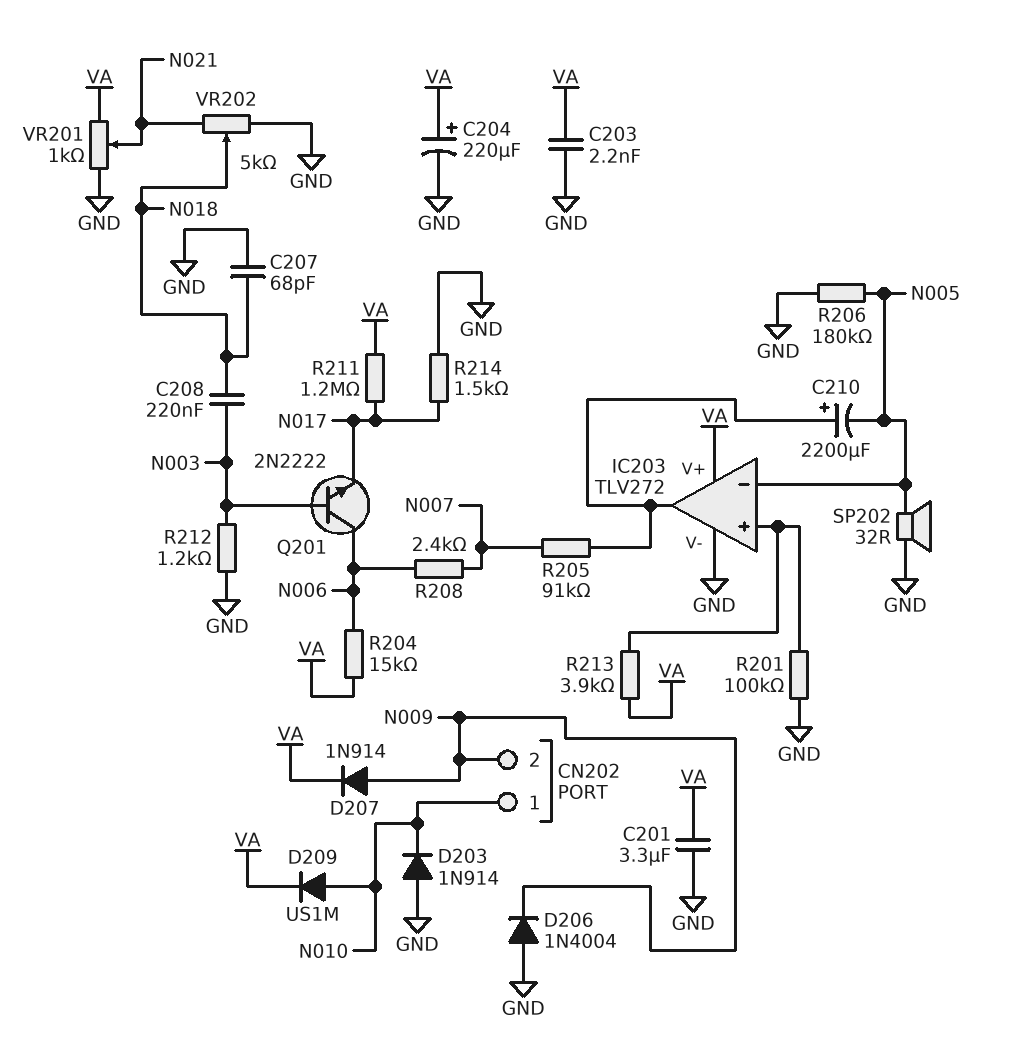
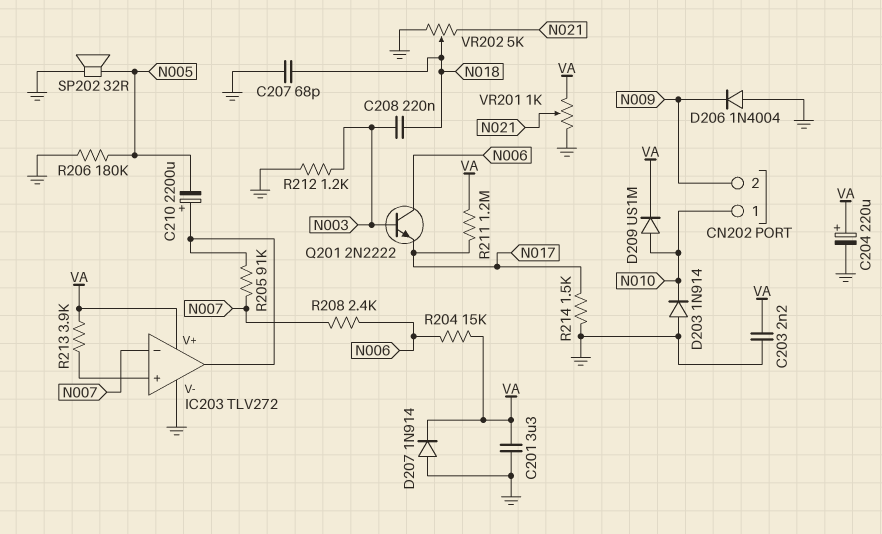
D207: diode 1N914 (A N009, K VA) -> diode 1N914 (A GND, K VA)
IC203 pin in-: N005 -> N007
R201: 100k (GND, IC203/in+) -> none

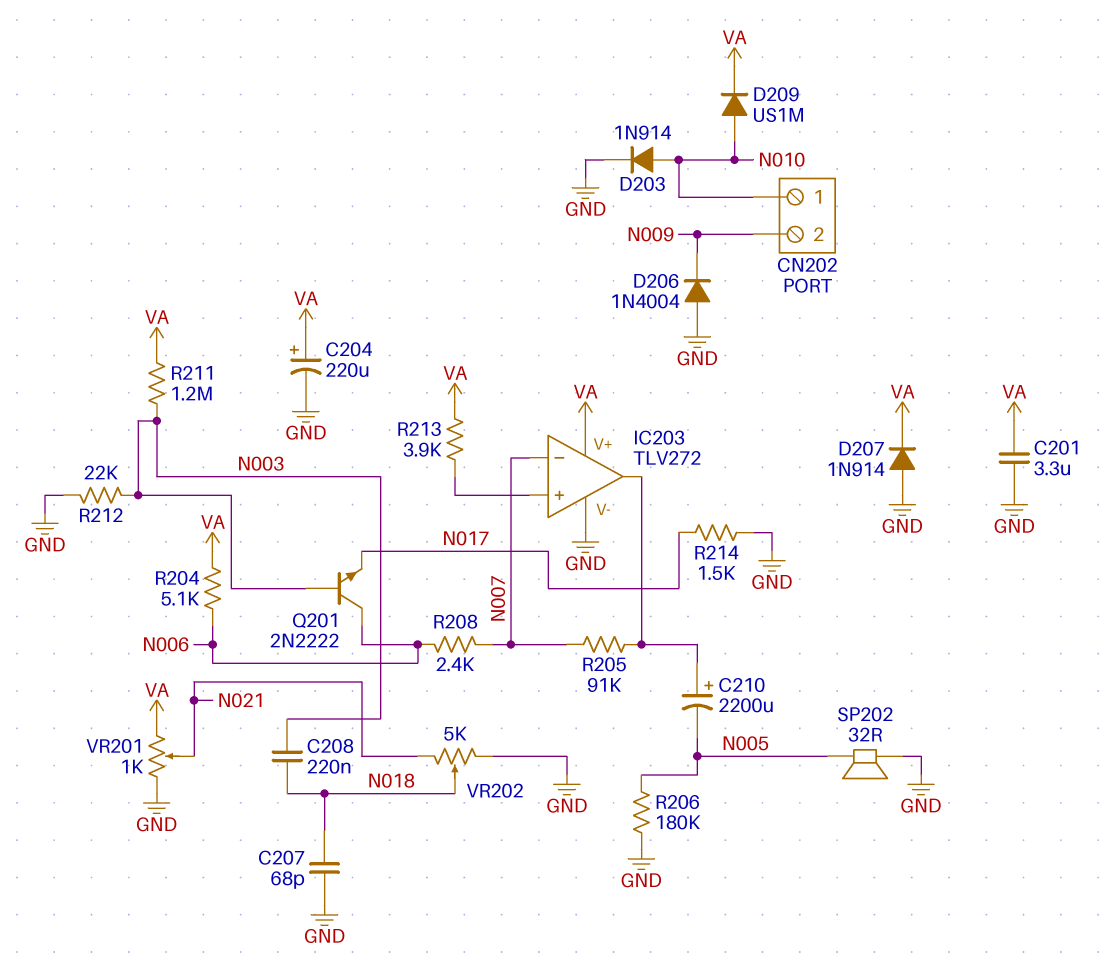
C203: 2.2nF (GND, VA) -> none
D203: diode 1N914 (A GND, K N010) -> diode 1N914 (A N010, K GND)
R204: 15k (N006, VA) -> 5.1k (N006, VA)
R211: 1.2M (N017, VA) -> 1.2M (N003, VA)
R212: 1.2k (GND, N003) -> 22k (GND, N003)

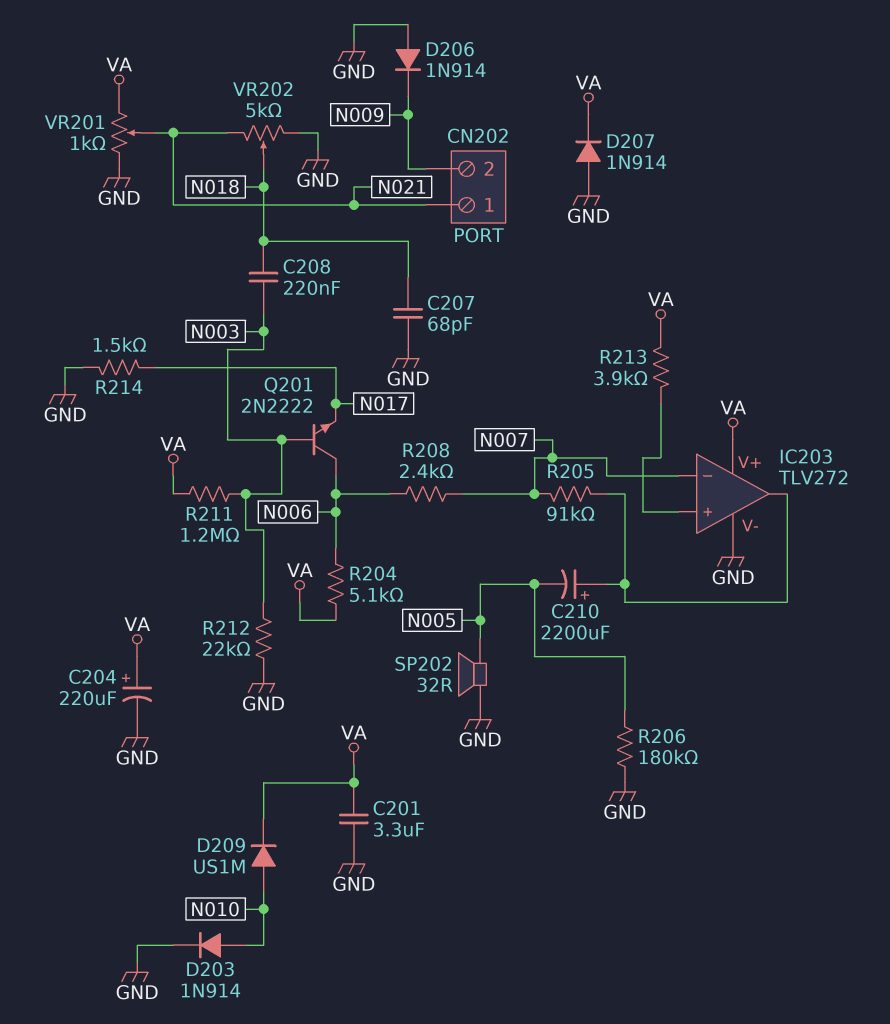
CN202 pin 1: N010 -> N021
D206: diode 1N4004 (A GND, K N009) -> diode 1N914 (A GND, K N009)

